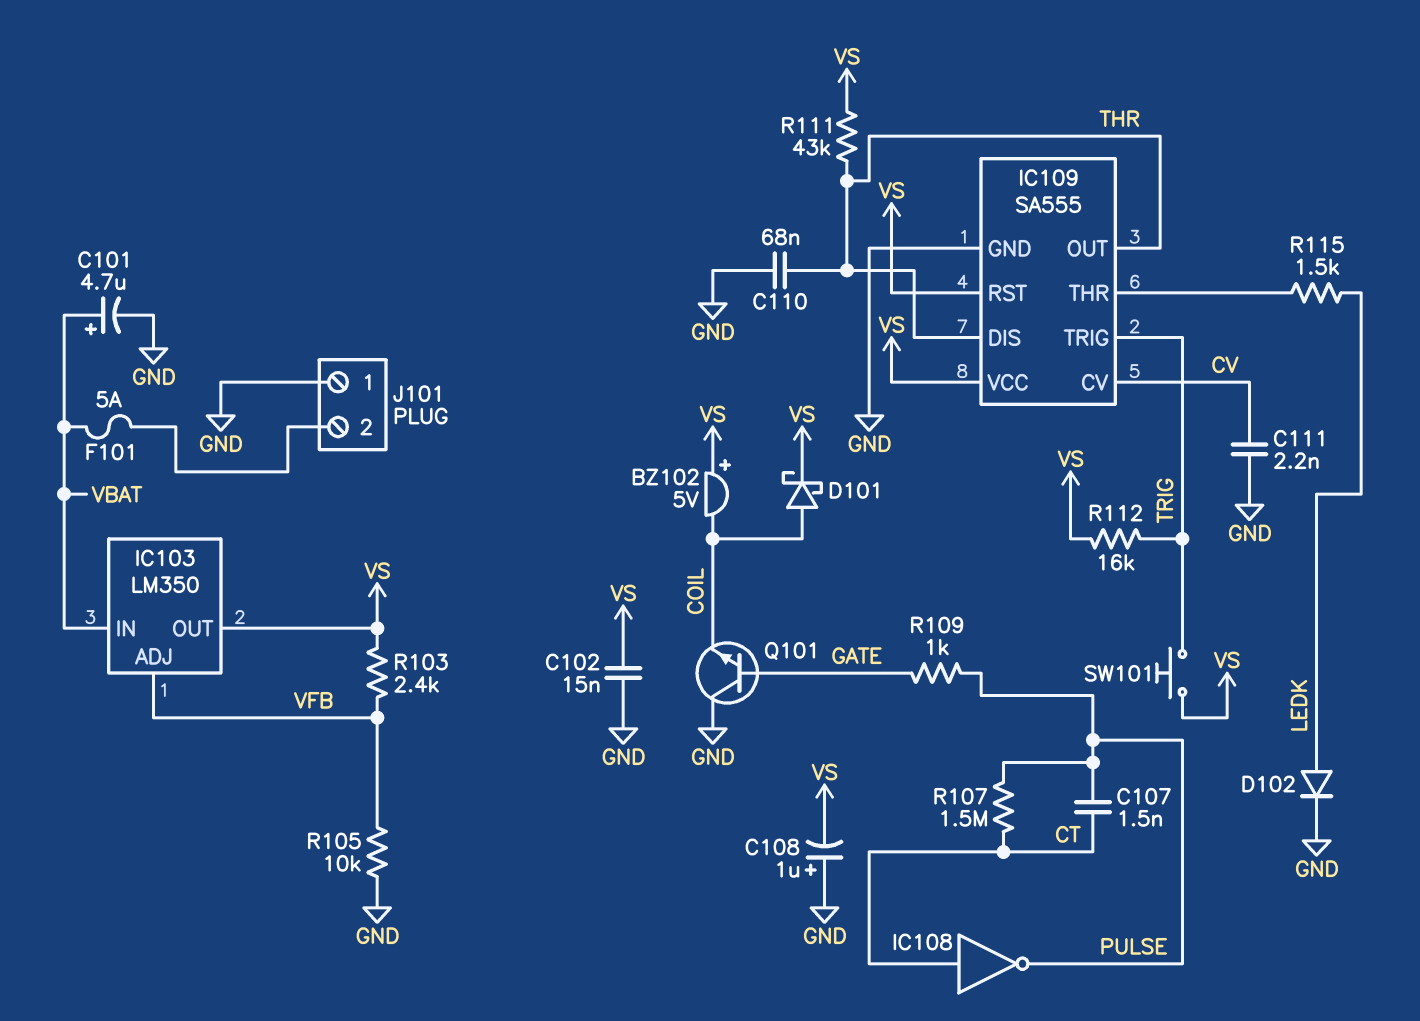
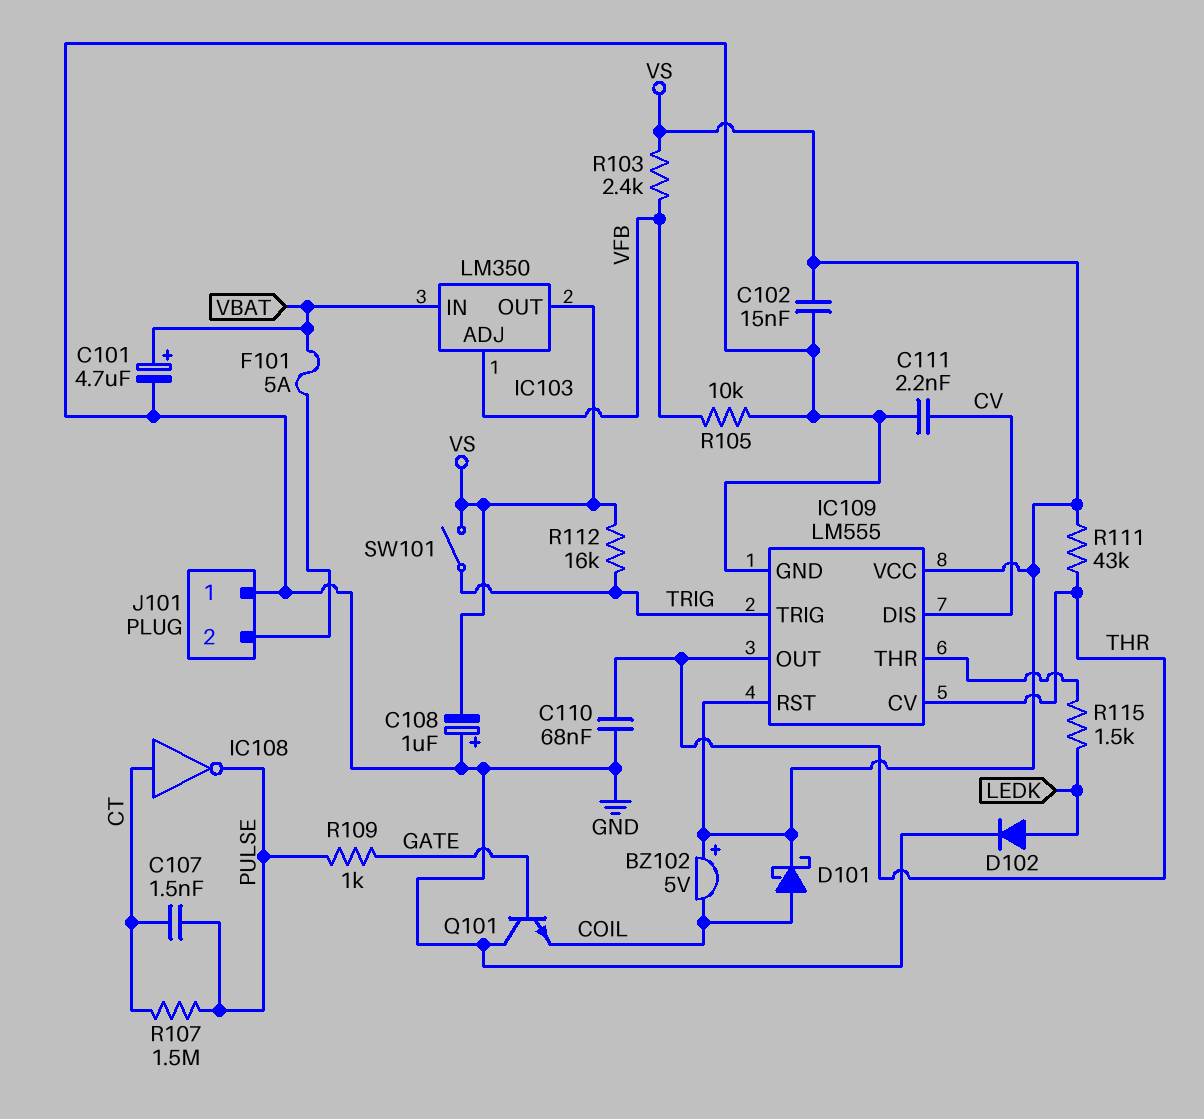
IC109: SA555 -> LM555
IC109 pin CV: CV -> THR
IC109 pin DIS: THR -> CV
SW101: button (TRIG, VS) -> switch (TRIG, VS)

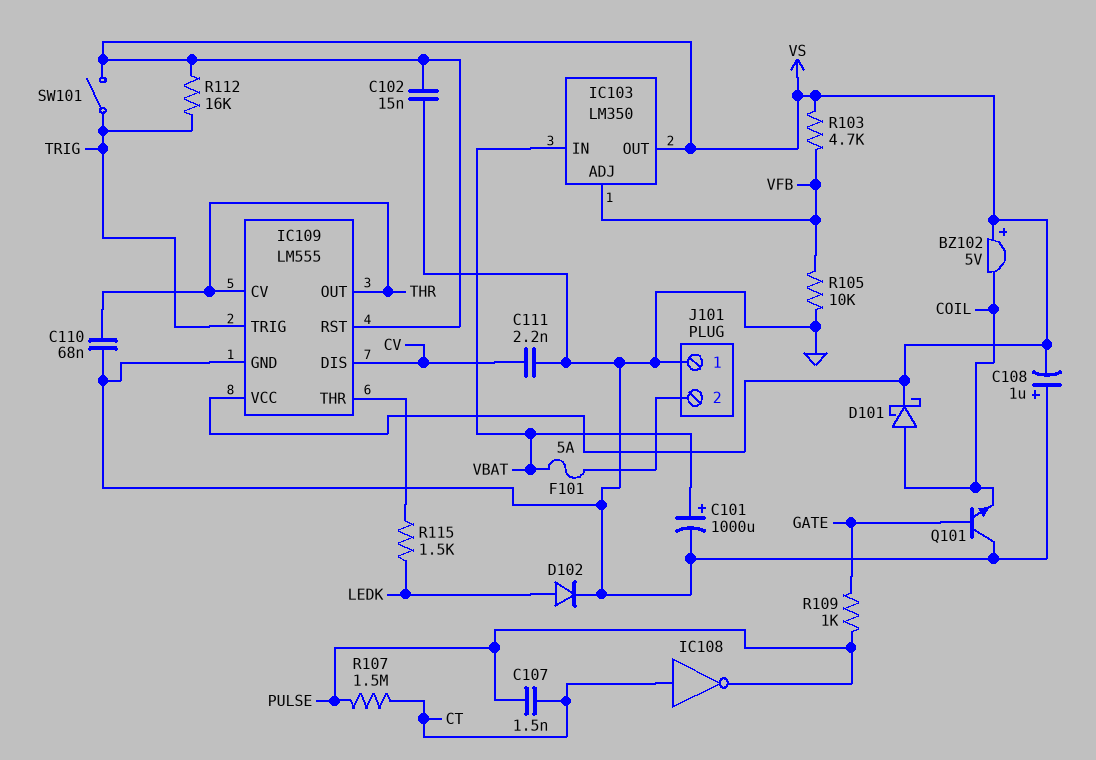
C101: 4.7uF (plus VBAT, minus GND) -> 1000uF (plus VBAT, minus GND)
R103: 2.4k (VFB, VS) -> 4.7k (VFB, VS)
R111: 43k (THR, VS) -> none

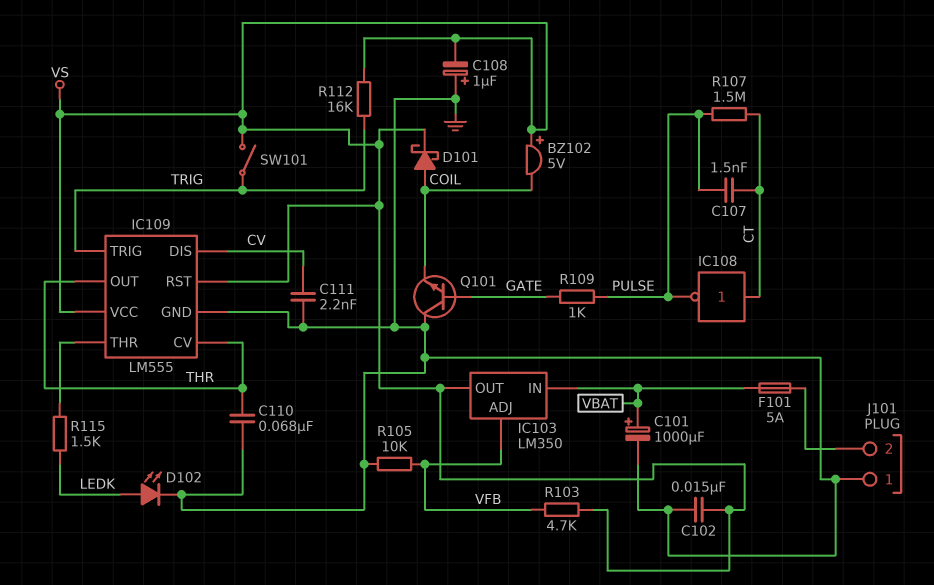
D102: diode (A LEDK, K GND) -> LED (A LEDK, K GND)

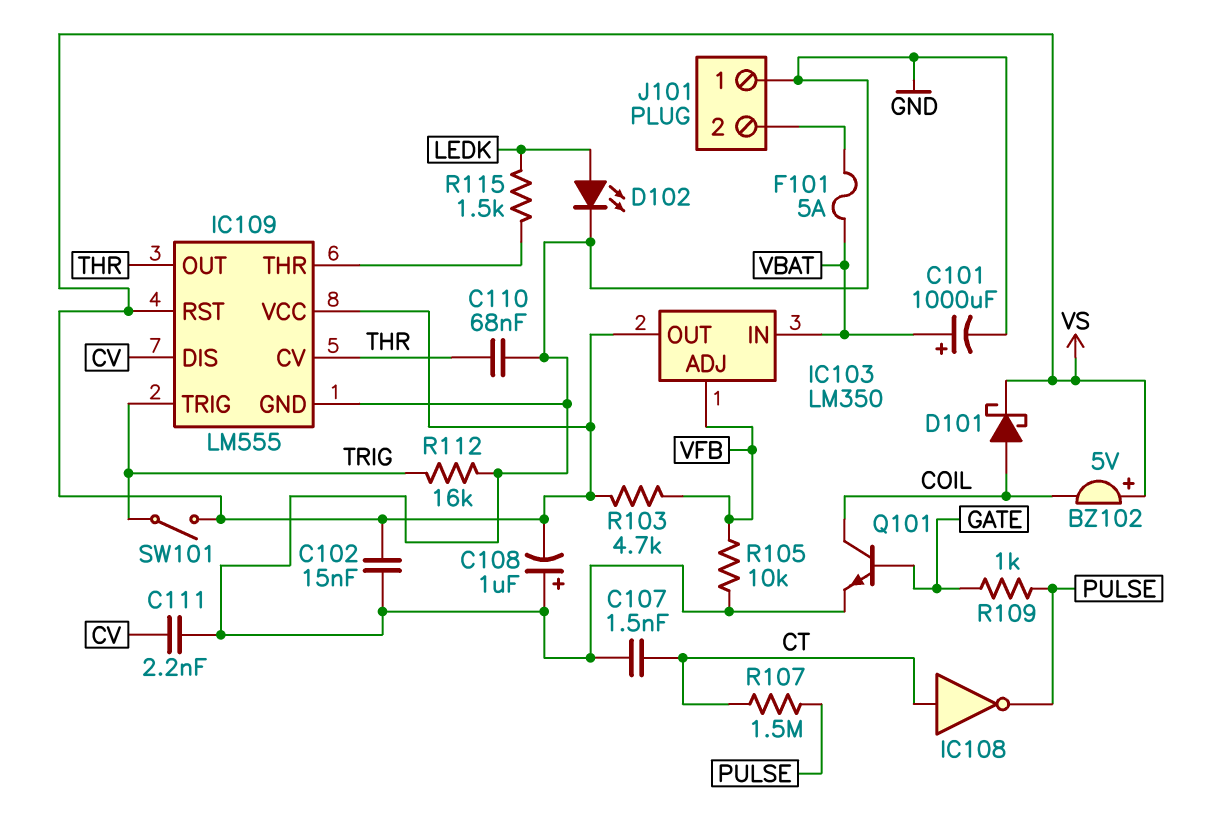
C107: 1.5nF (CT, PULSE) -> 1.5nF (CT, GND)
Q101: NPN (B GATE, C GND, E COIL) -> NPN (B GATE, C COIL, E GND)
R112: 16k (TRIG, VS) -> 16k (GND, TRIG)

